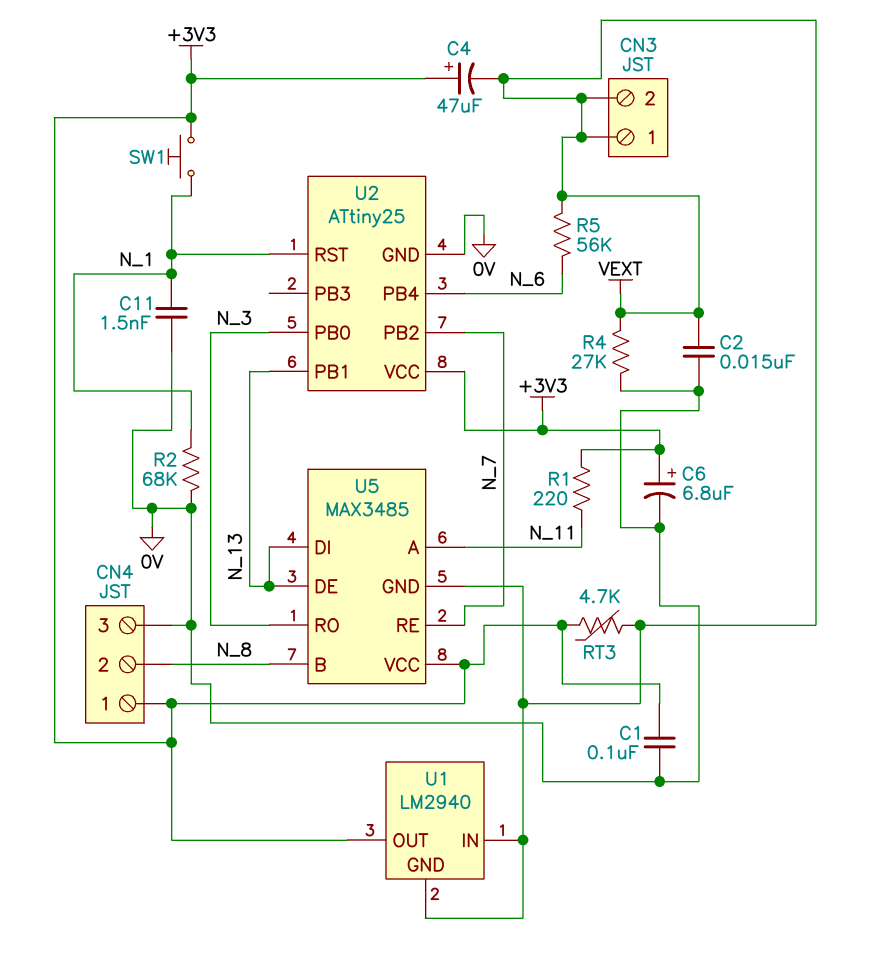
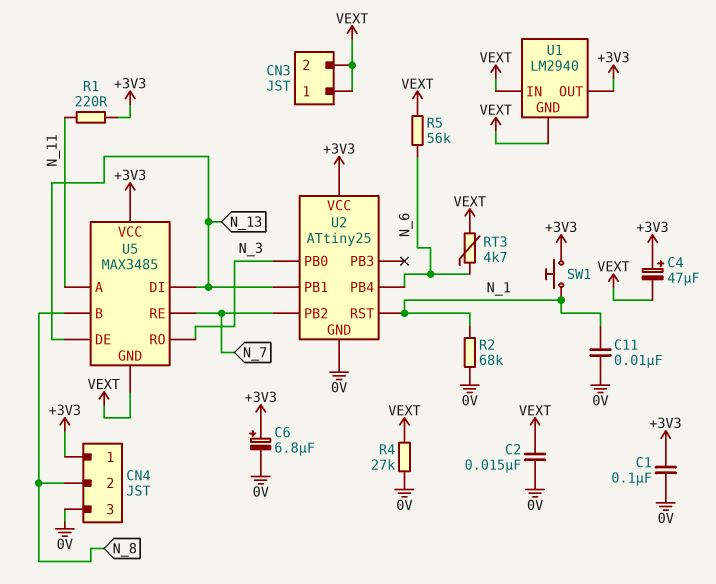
C11: 1.5nF (0V, N_1) -> 10nF (0V, N_1)
RT3: 4.7k (+3V3, VEXT) -> 4.7k (N_6, VEXT)

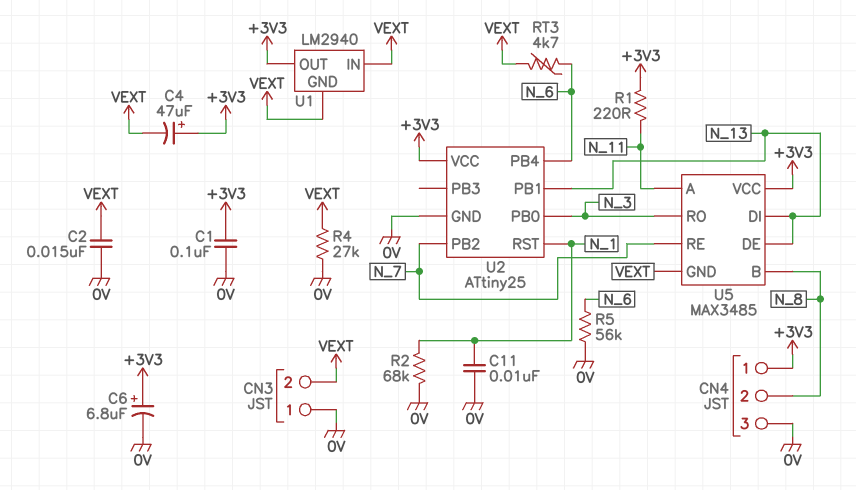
CN3 pin 1: VEXT -> 0V
R5: 56k (N_6, VEXT) -> 56k (0V, N_6)
SW1: button (+3V3, N_1) -> none

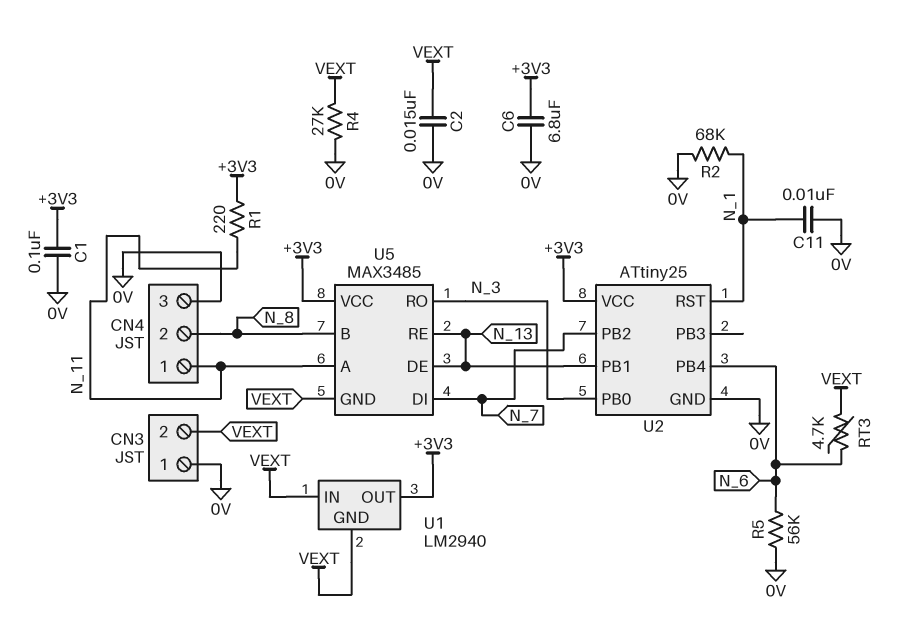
C4: 47uF (plus +3V3, minus VEXT) -> none
C6: 6.8uF (plus +3V3, minus 0V) -> 6.8uF (+3V3, 0V)
CN4 pin 1: +3V3 -> N_11
U5 pin DI: N_13 -> N_7
U5 pin RE: N_7 -> N_13

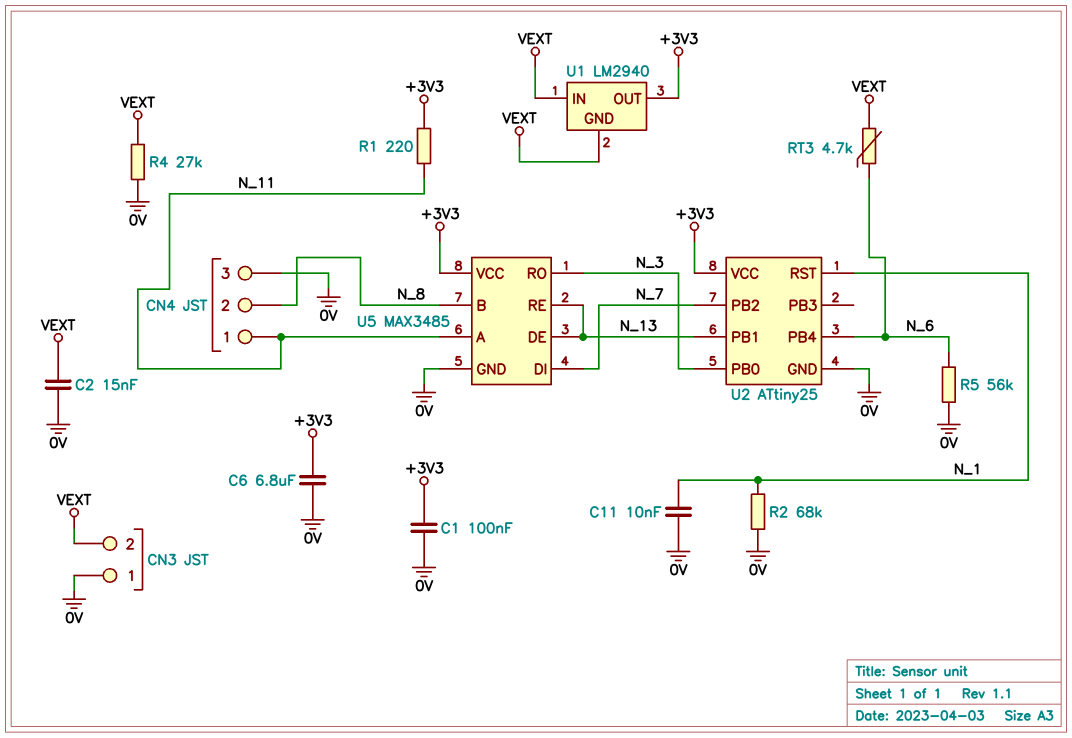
U5 pin GND: VEXT -> 0V

